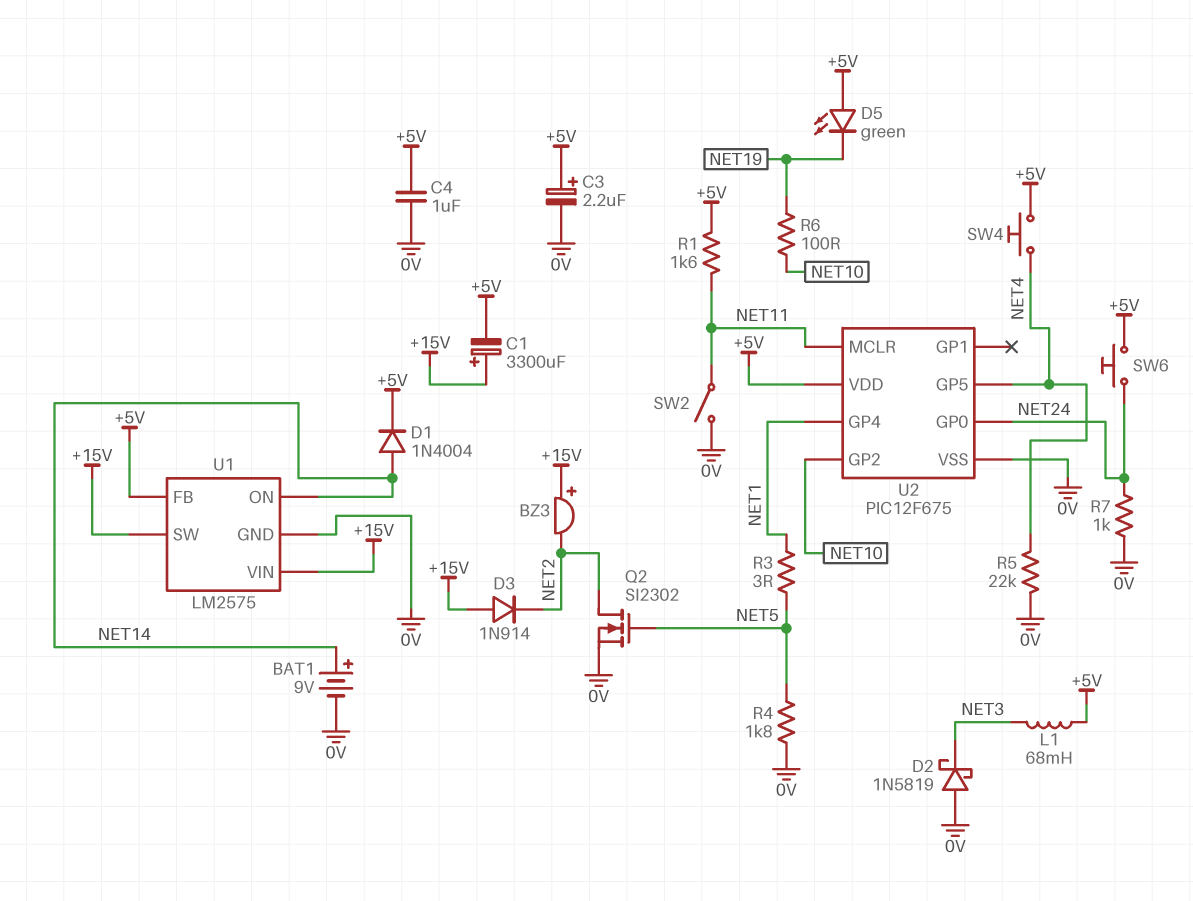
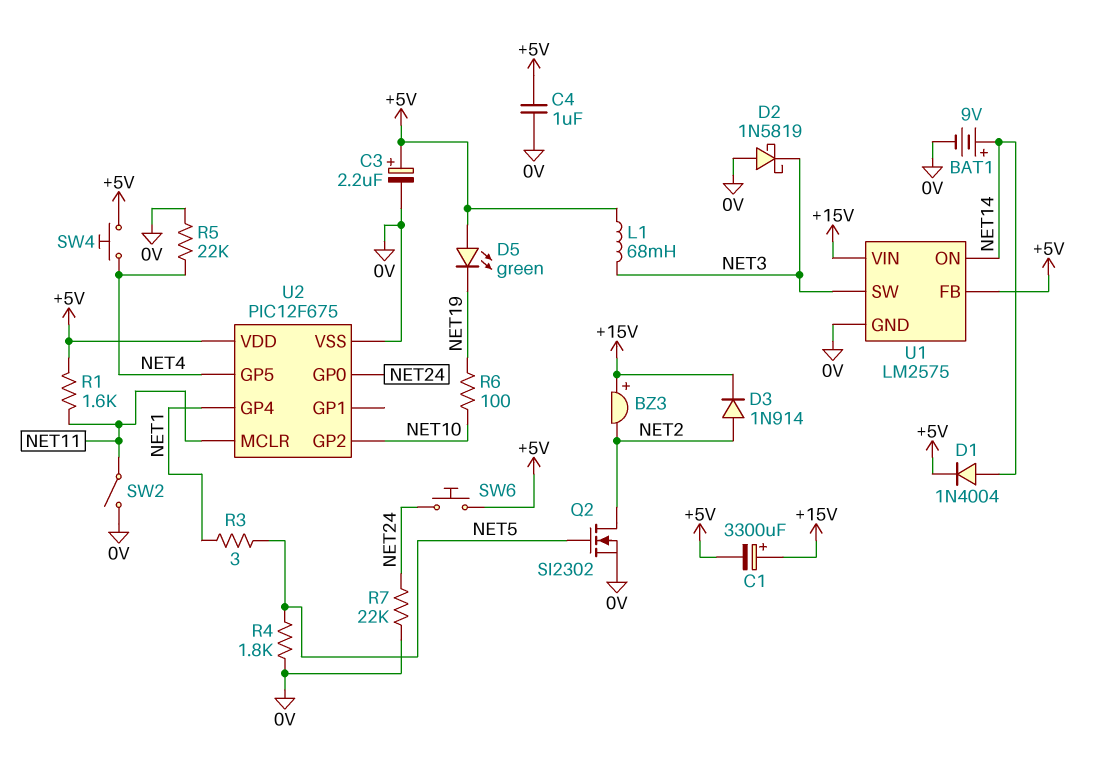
D3: diode 1N914 (A +15V, K NET2) -> diode 1N914 (A NET2, K +15V)
R7: 1k (0V, NET24) -> 22k (0V, NET24)
U1 pin SW: +15V -> NET3

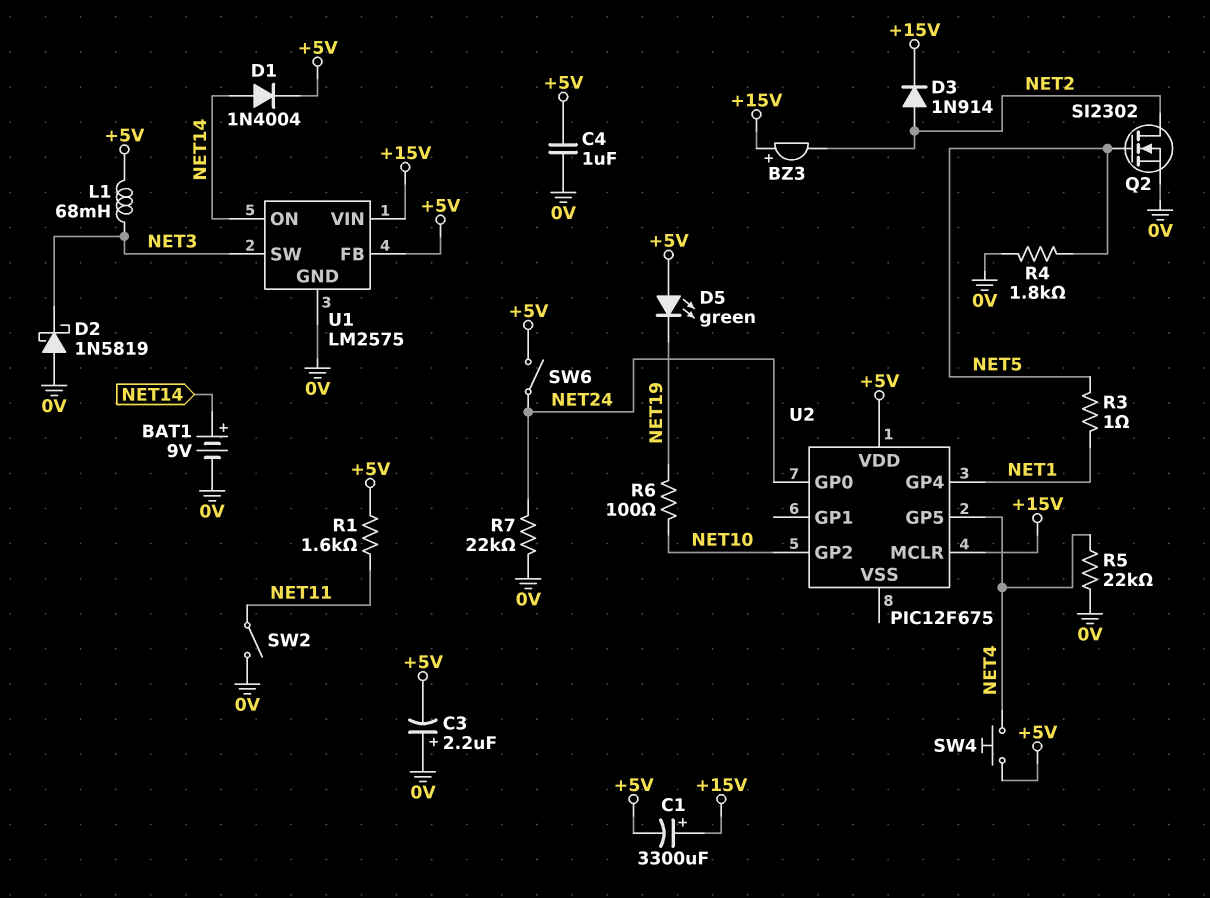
C3: 2.2uF (plus +5V, minus 0V) -> 2.2uF (plus 0V, minus +5V)
R3: 3 (NET1, NET5) -> 1 (NET1, NET5)
SW6: button (+5V, NET24) -> switch (+5V, NET24)
U2 pin MCLR: NET11 -> +15V
U2 pin VSS: 0V -> none

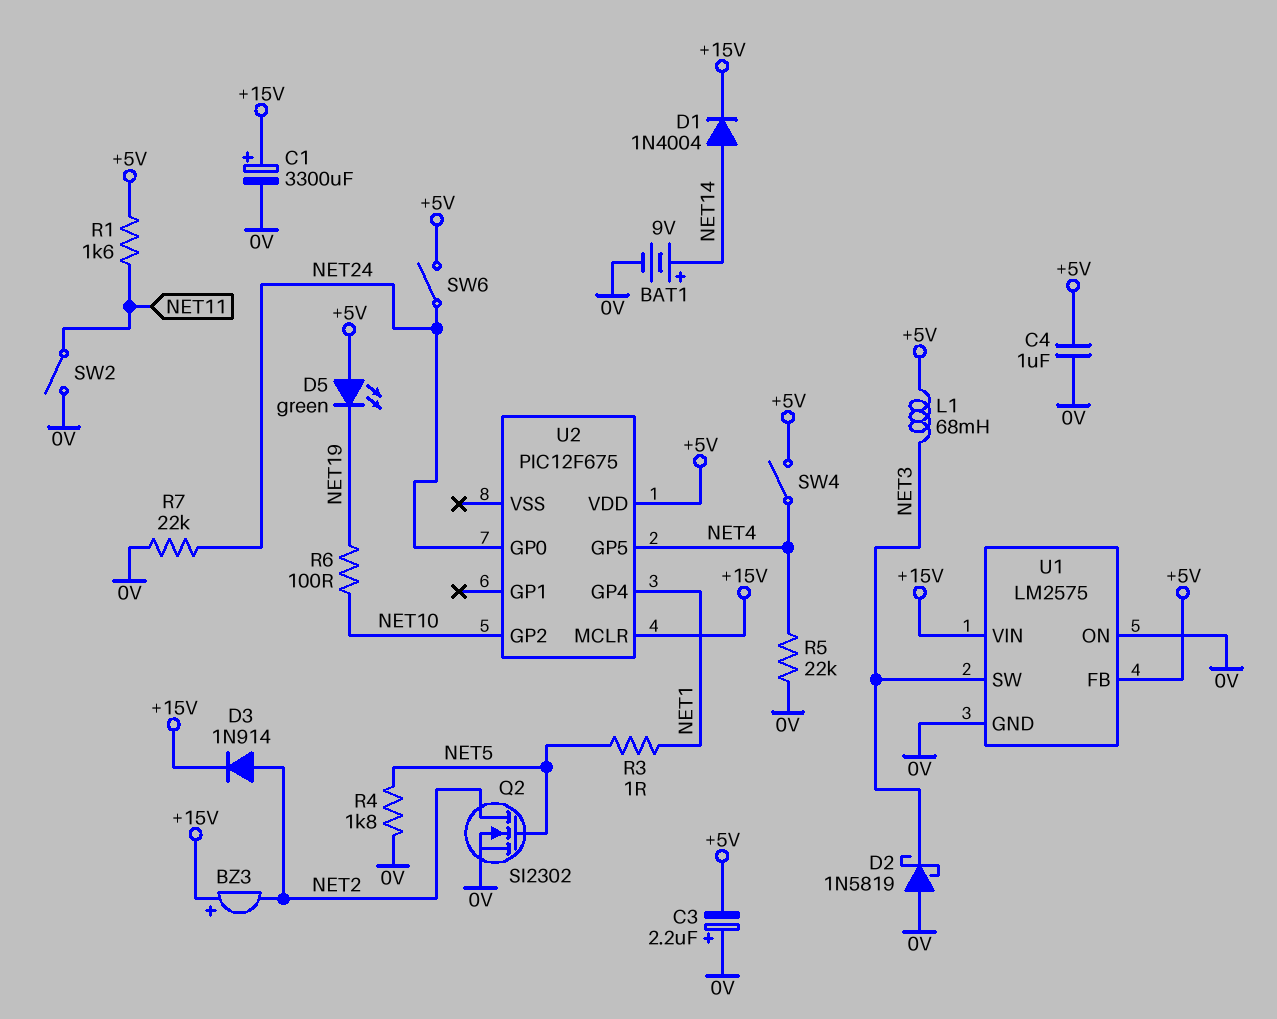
C1: 3300uF (plus +15V, minus +5V) -> 3300uF (plus +15V, minus 0V)
D1: diode 1N4004 (A NET14, K +5V) -> diode 1N4004 (A NET14, K +15V)
SW4: button (+5V, NET4) -> switch (+5V, NET4)
U1 pin ON: NET14 -> 0V

